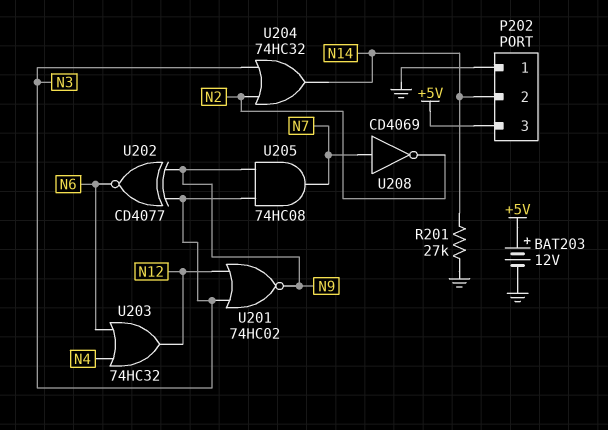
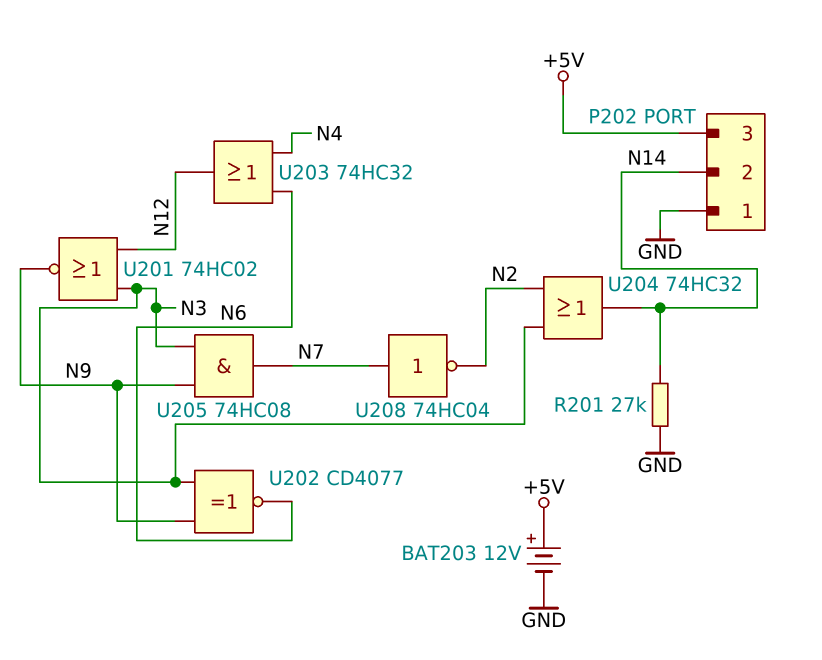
U208: NOT CD4069 (in N7, out N2) -> NOT 74HC04 (in N7, out N2)

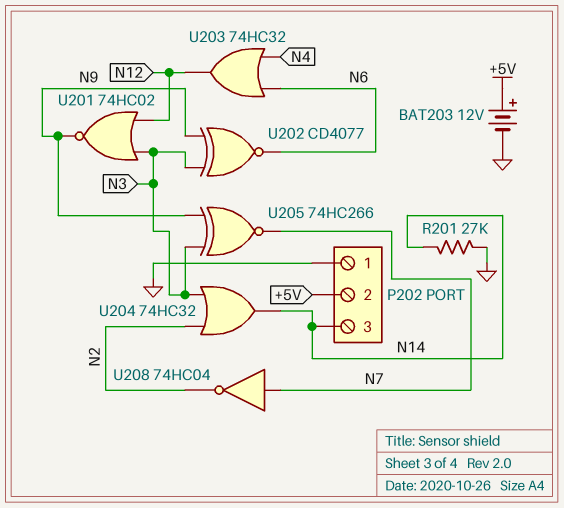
P202 pin 2: N14 -> +5V
P202 pin 3: +5V -> N14
U205: AND 74HC08 (in N3, in N9, out N7) -> XNOR 74HC266 (in N3, in N9, out N7)

